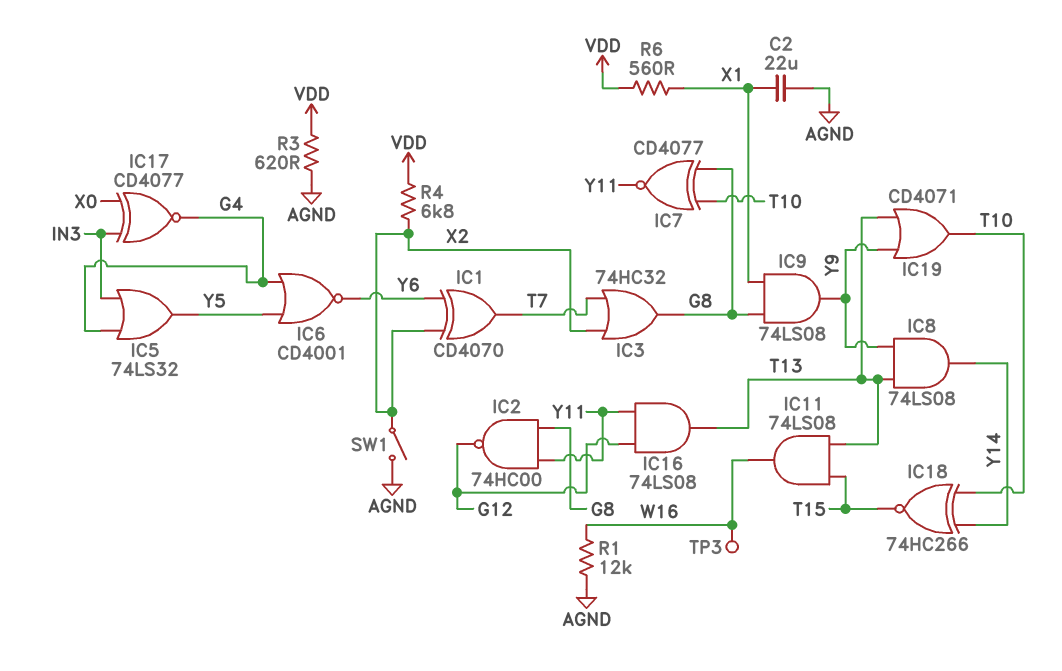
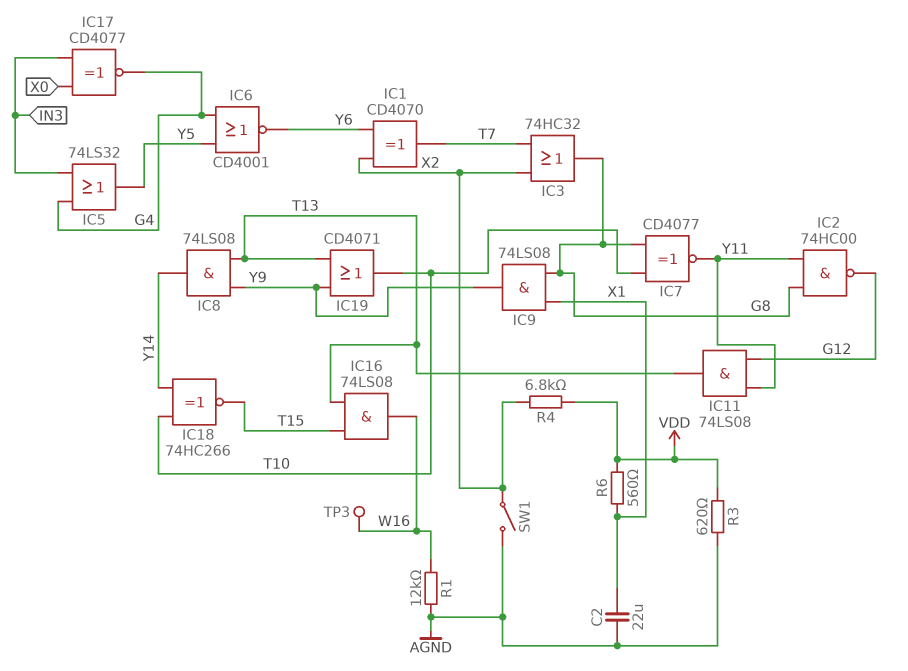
IC11: AND 74LS08 (in T13, in T15, out W16) -> AND 74LS08 (in G12, in Y11, out T13)
IC16: AND 74LS08 (in G12, in Y11, out T13) -> AND 74LS08 (in T13, in T15, out W16)

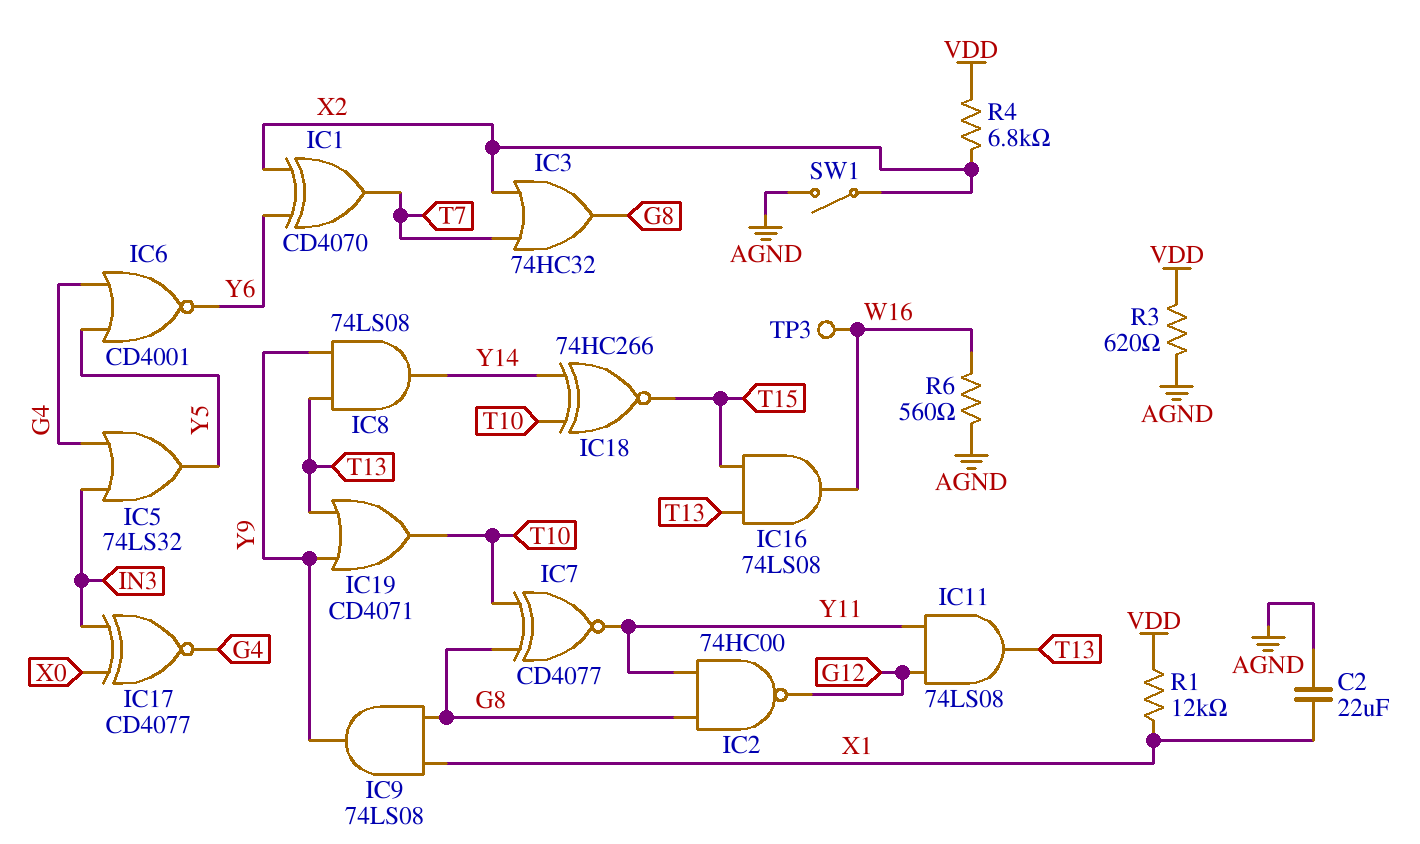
R1: 12k (AGND, W16) -> 12k (VDD, X1)
R6: 560 (VDD, X1) -> 560 (AGND, W16)

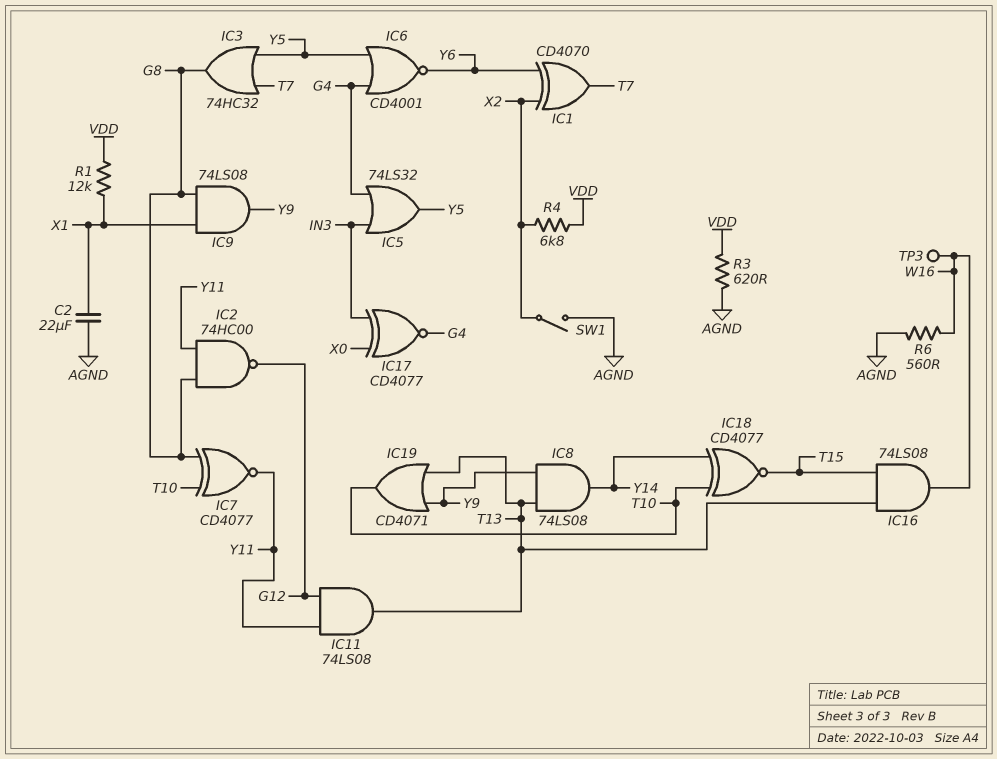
IC3: OR 74HC32 (in T7, in X2, out G8) -> OR 74HC32 (in T7, in Y5, out G8)
IC18: XNOR 74HC266 (in T10, in Y14, out T15) -> XNOR CD4077 (in T10, in Y14, out T15)

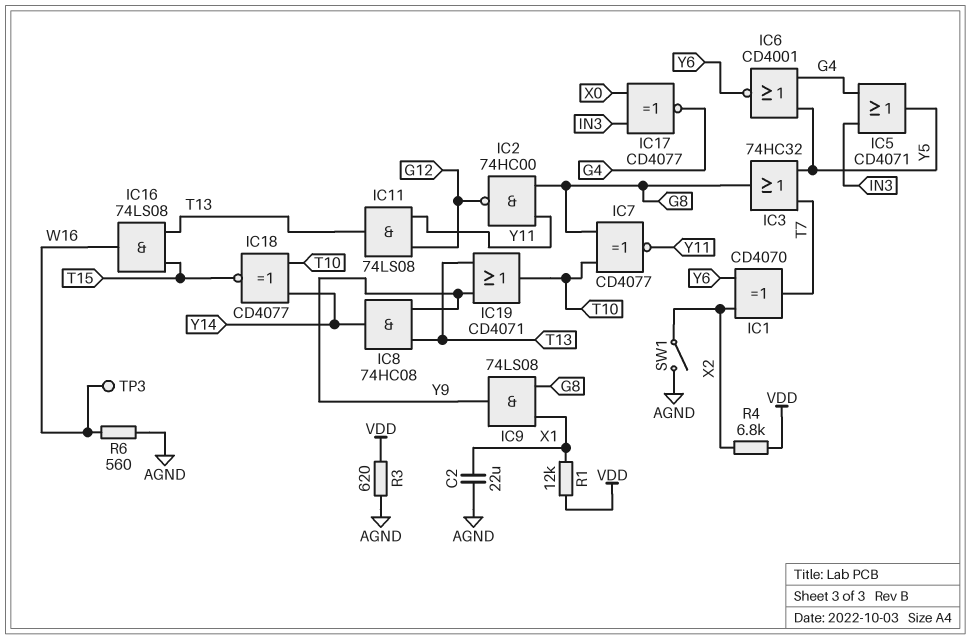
IC5: OR 74LS32 (in G4, in IN3, out Y5) -> OR CD4071 (in G4, in IN3, out Y5)
IC8: AND 74LS08 (in T13, in Y9, out Y14) -> AND 74HC08 (in T13, in Y9, out Y14)

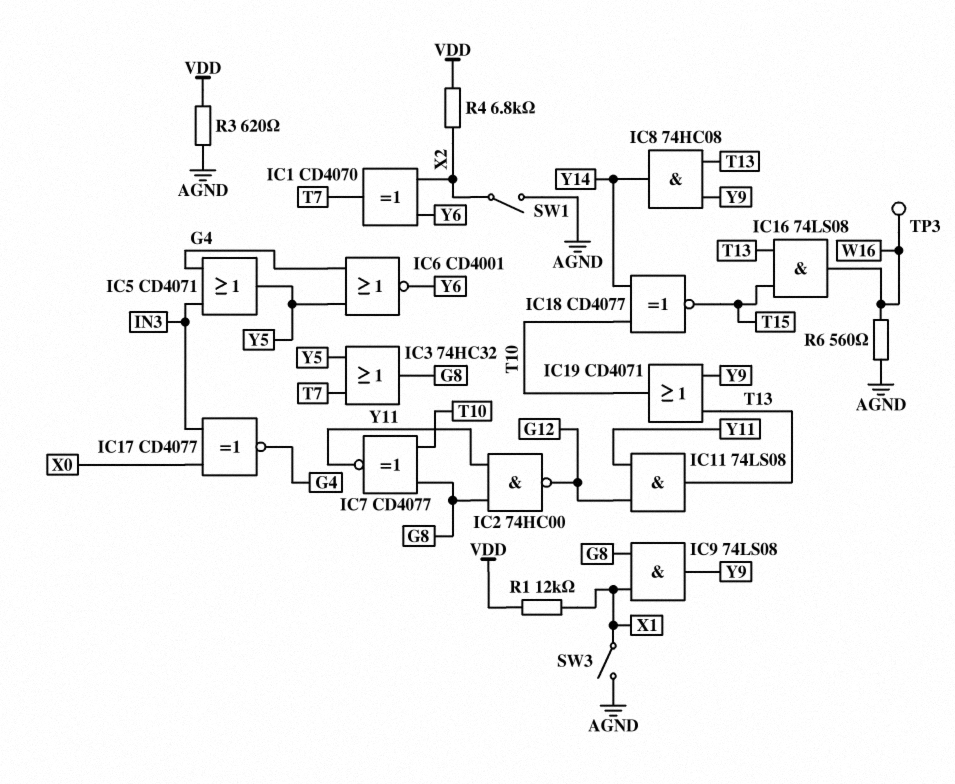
C2: 22uF (AGND, X1) -> none
SW3: none -> switch (AGND, X1)

